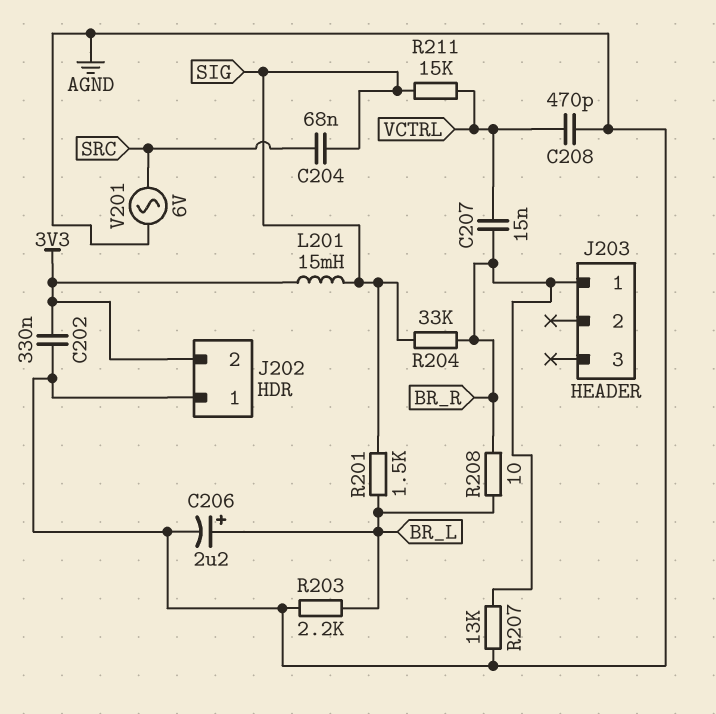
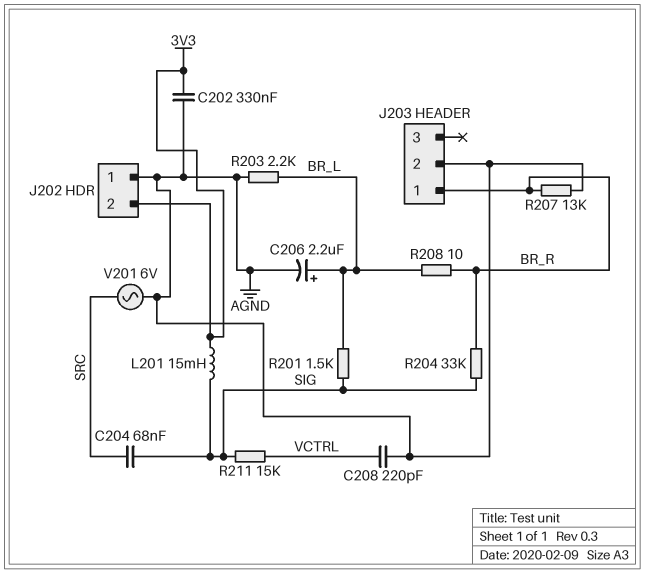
C207: 15nF (BR_R, VCTRL) -> none
C208: 470pF (AGND, VCTRL) -> 220pF (AGND, VCTRL)
J203 pin 2: none -> AGND

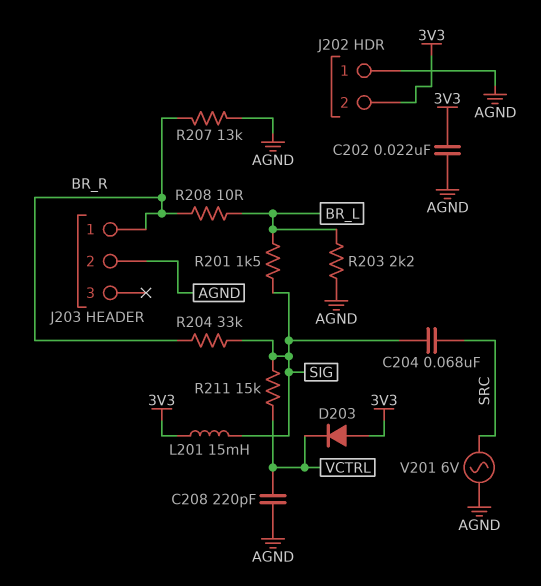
C202: 330nF (3V3, AGND) -> 22nF (3V3, AGND)
C206: 2.2uF (plus BR_L, minus AGND) -> none
D203: none -> diode (A 3V3, K VCTRL)

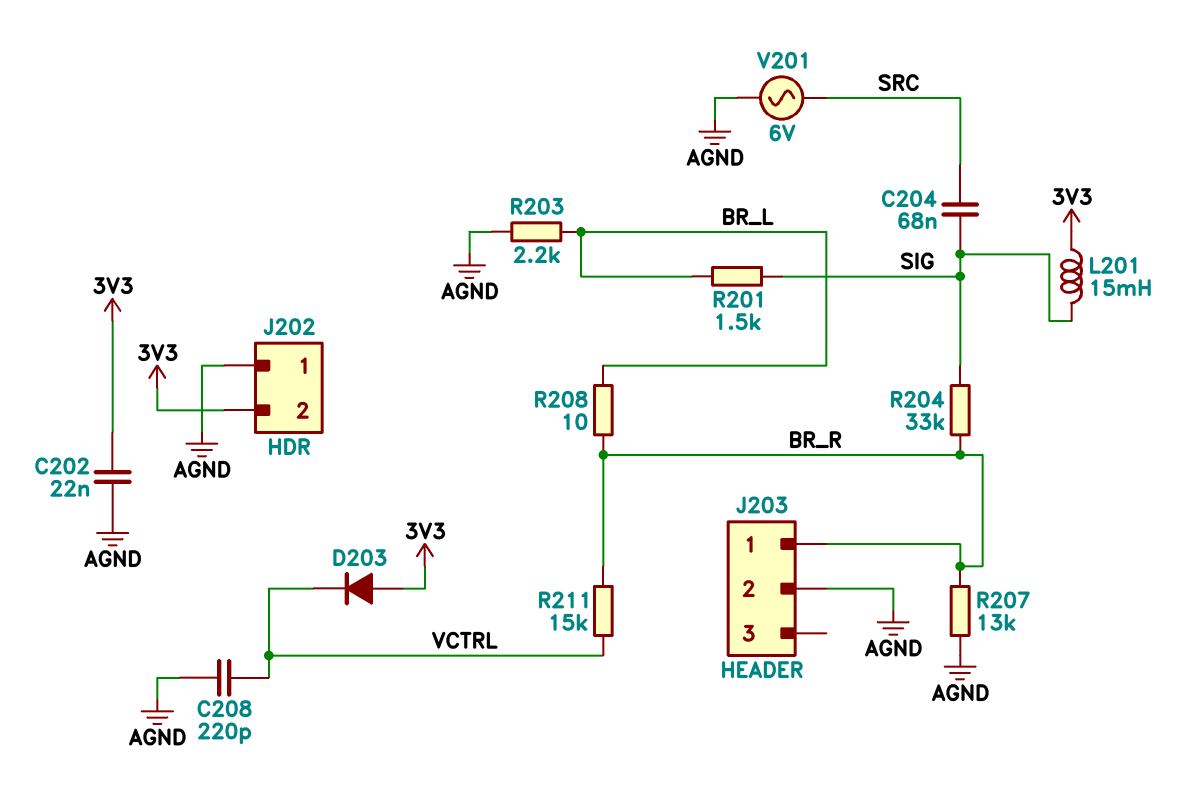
R211: 15k (SIG, VCTRL) -> 15k (BR_R, VCTRL)

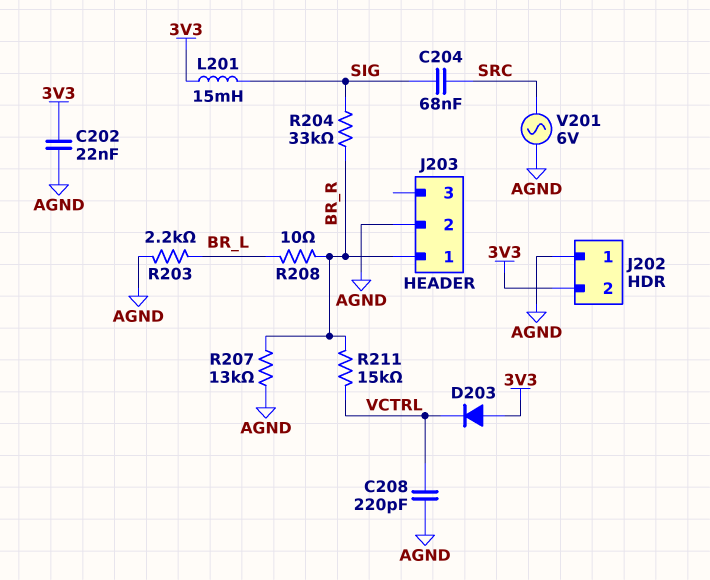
R201: 1.5k (BR_L, SIG) -> none

